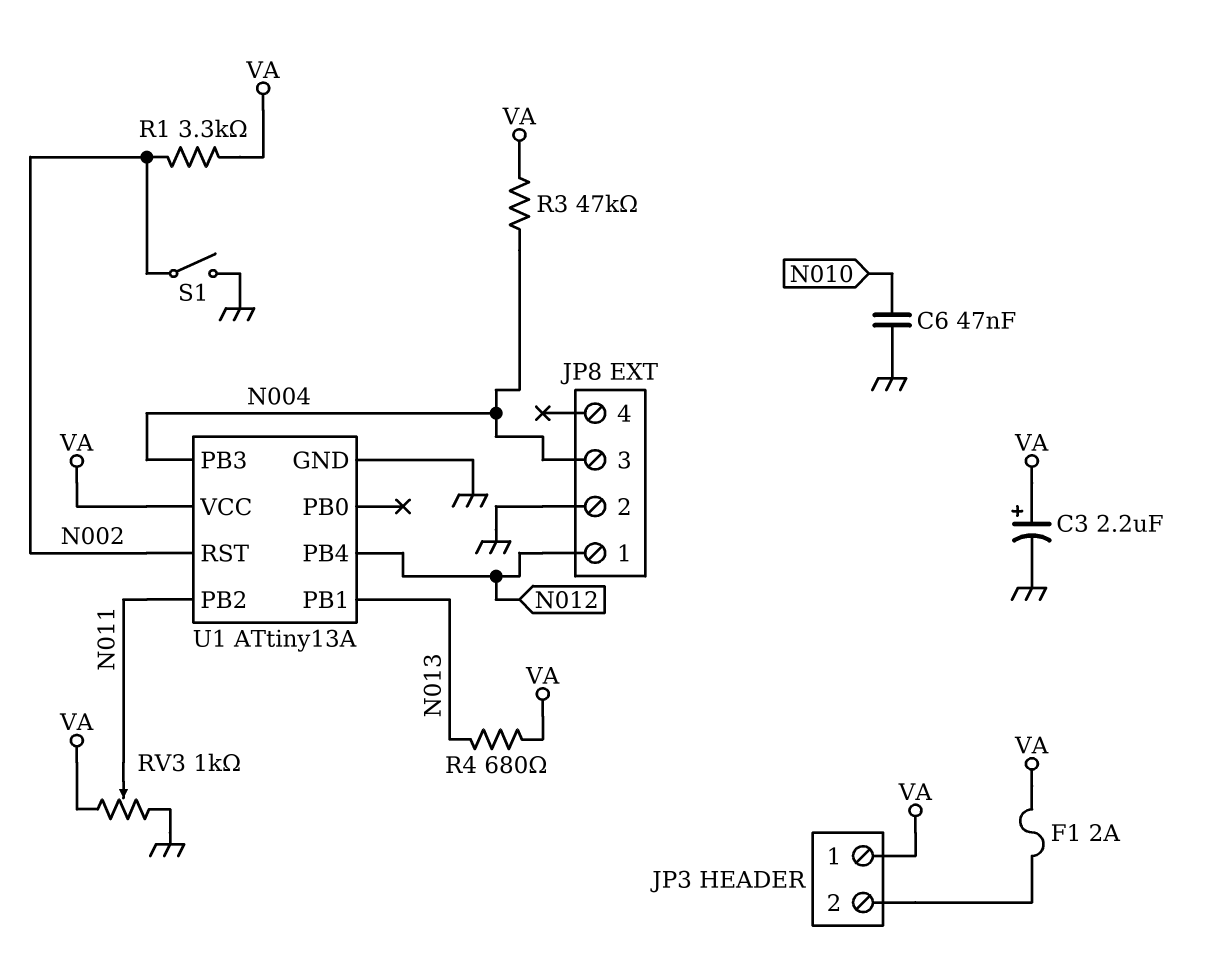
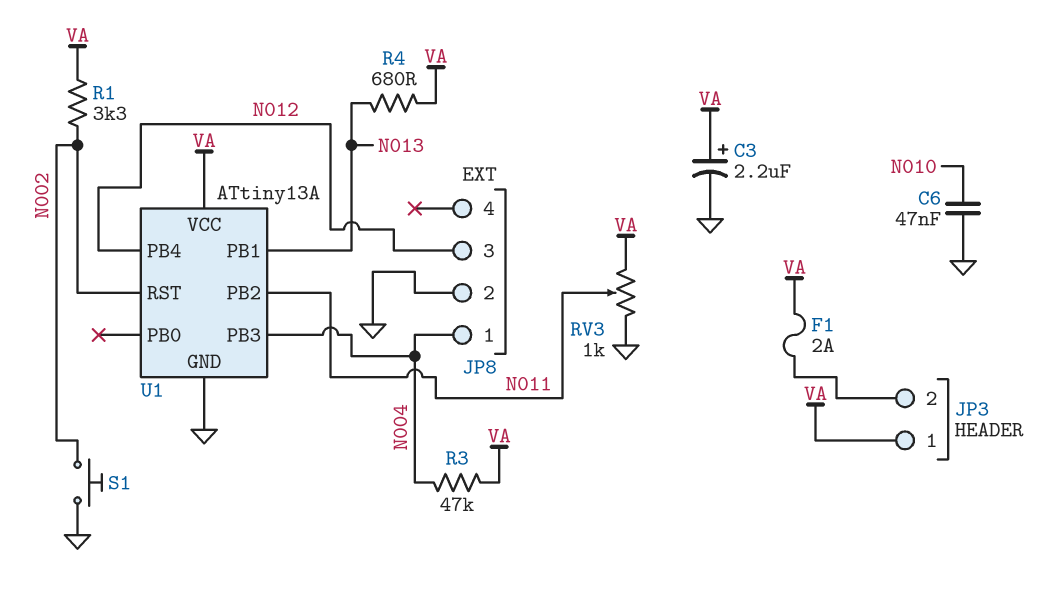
JP8 pin 1: N012 -> N004
JP8 pin 3: N004 -> N012
S1: switch (GND, N002) -> button (GND, N002)

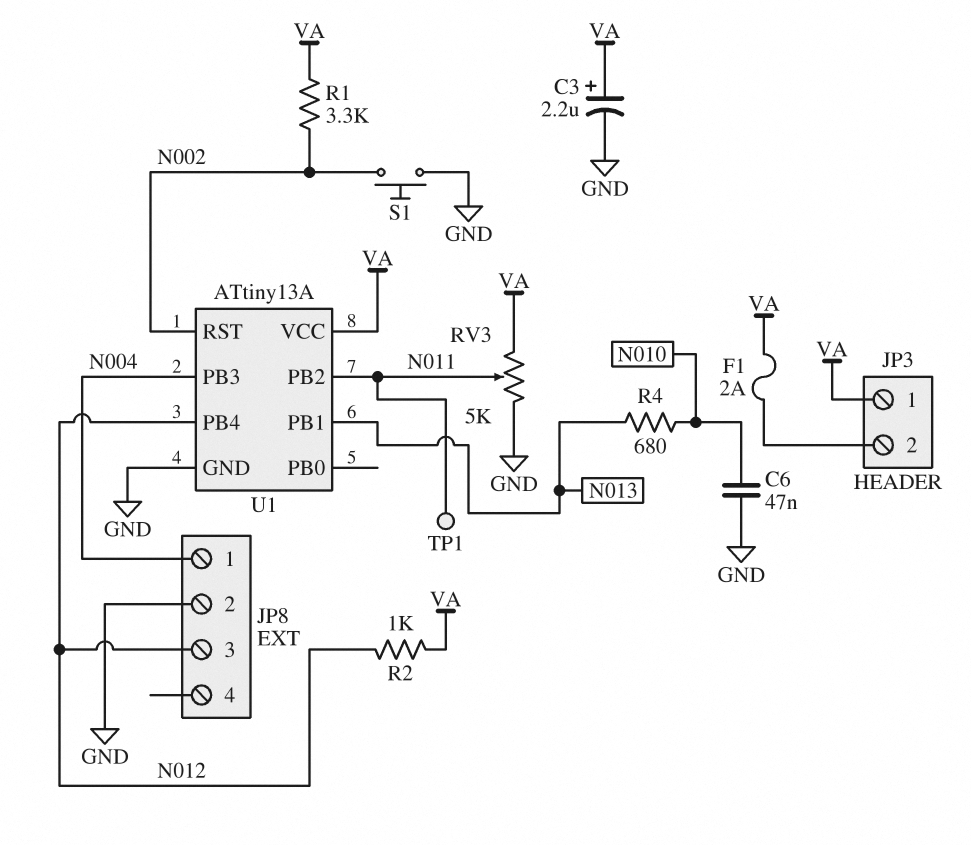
R2: none -> 1k (N012, VA)
R3: 47k (N004, VA) -> none
R4: 680 (N013, VA) -> 680 (N010, N013)
RV3: 1k (GND, VA, wiper N011) -> 5k (GND, VA, wiper N011)
TP1: none -> test point (N011)

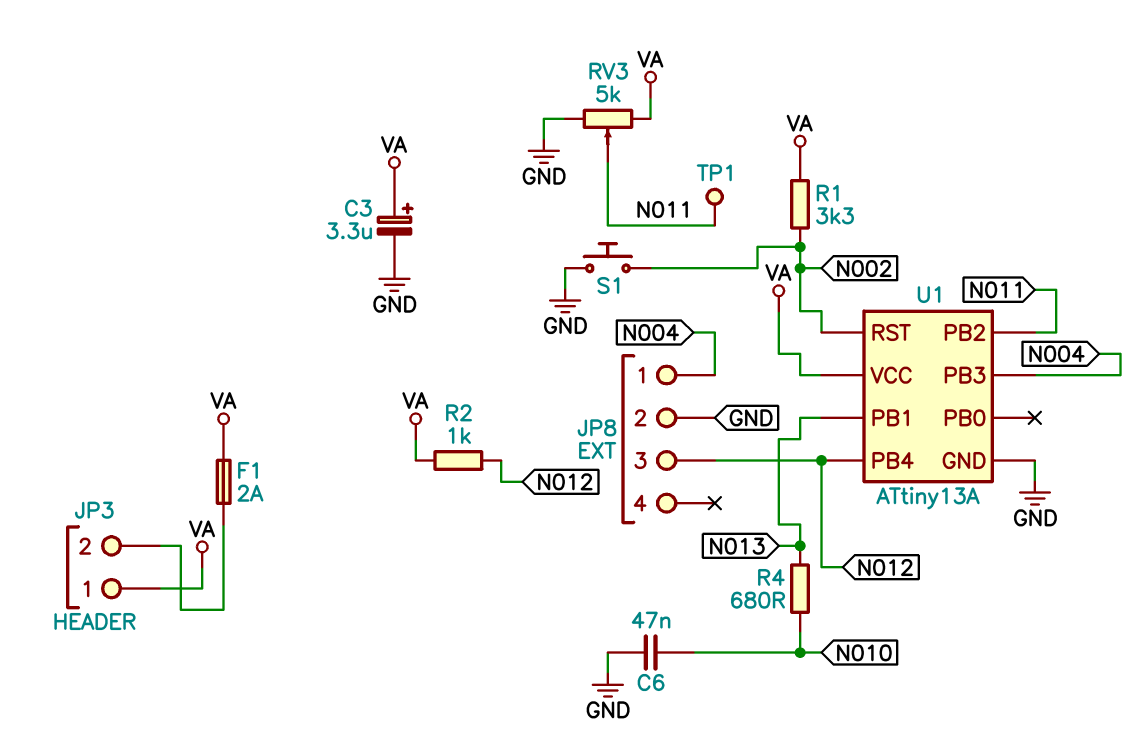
C3: 2.2uF (plus VA, minus GND) -> 3.3uF (plus VA, minus GND)

